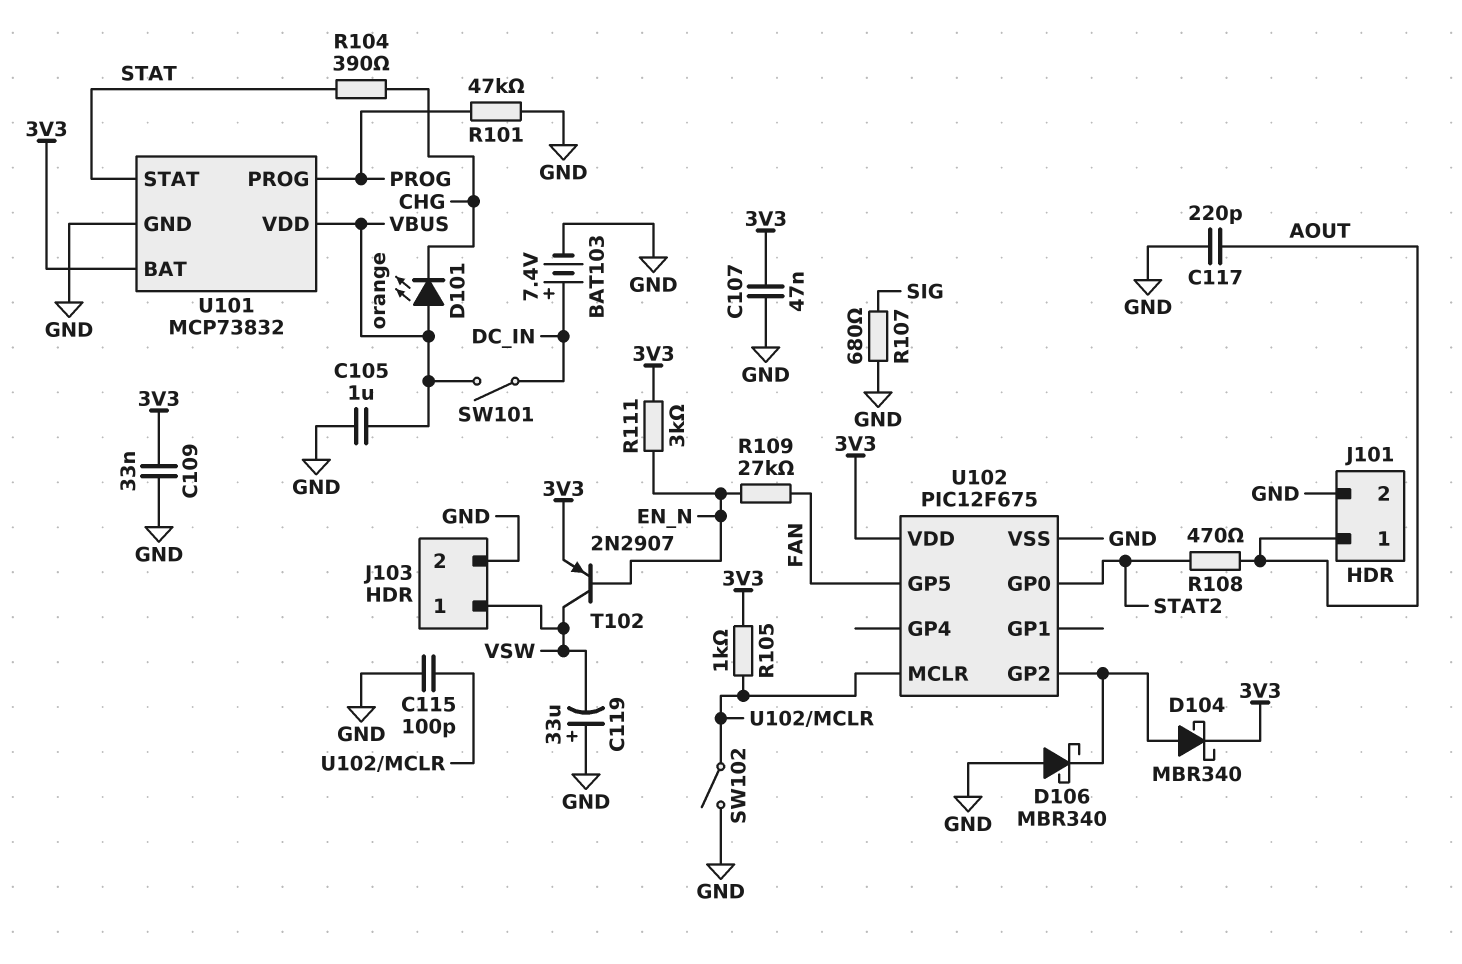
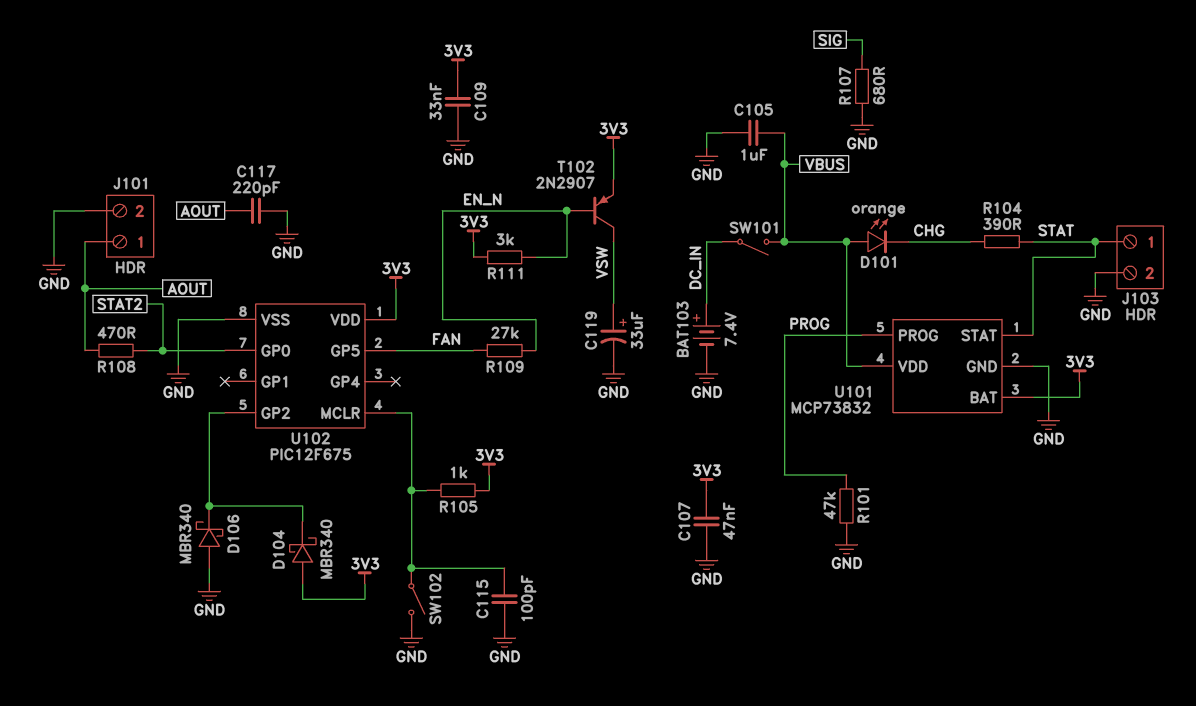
C119: 33uF (plus GND, minus VSW) -> 33uF (plus VSW, minus GND)
D104: schottky MBR340 (A U102/GP2, K 3V3) -> schottky MBR340 (A 3V3, K U102/GP2)
J103 pin 1: VSW -> STAT

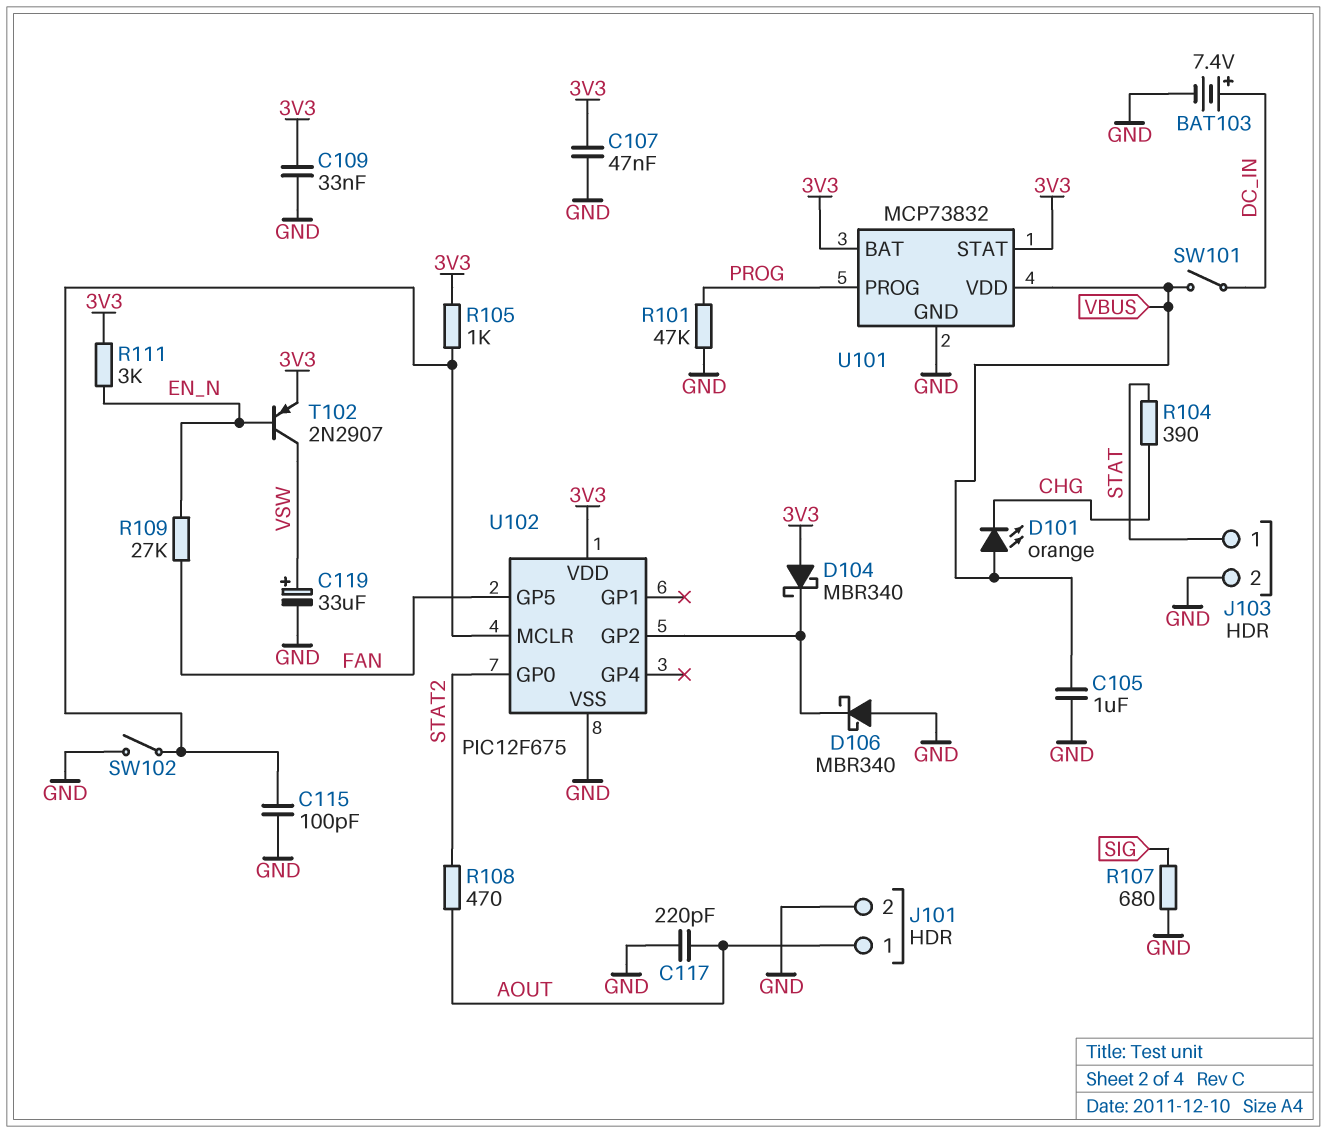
U101 pin STAT: STAT -> 3V3

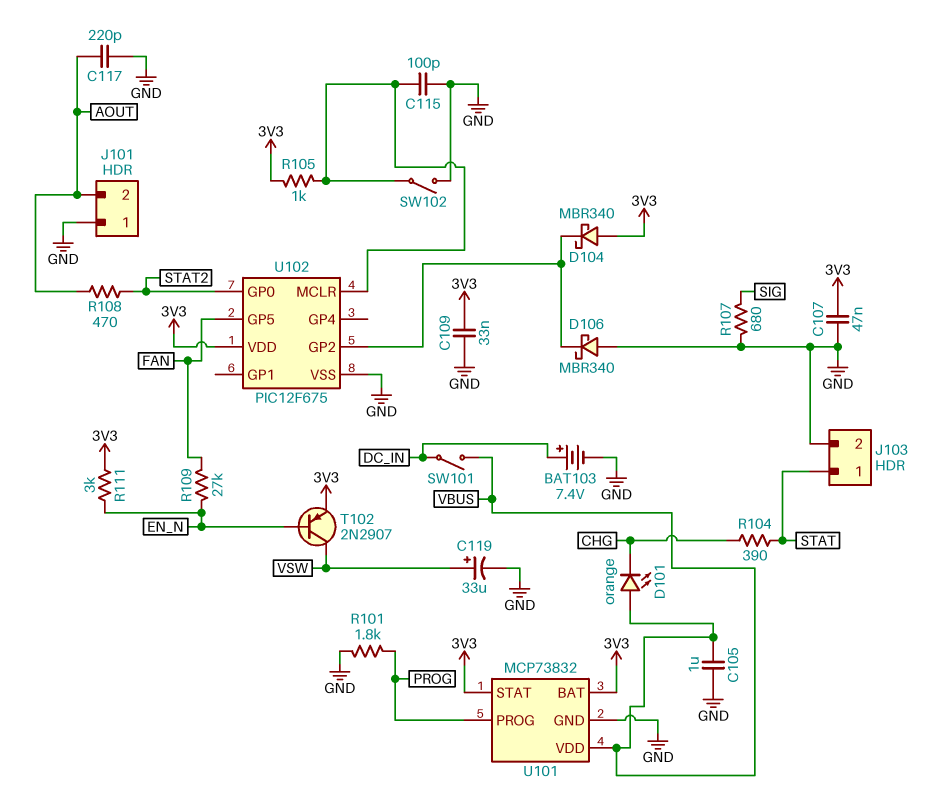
J101 pin 1: AOUT -> GND
J101 pin 2: GND -> AOUT
R101: 47k (GND, PROG) -> 1.8k (GND, PROG)

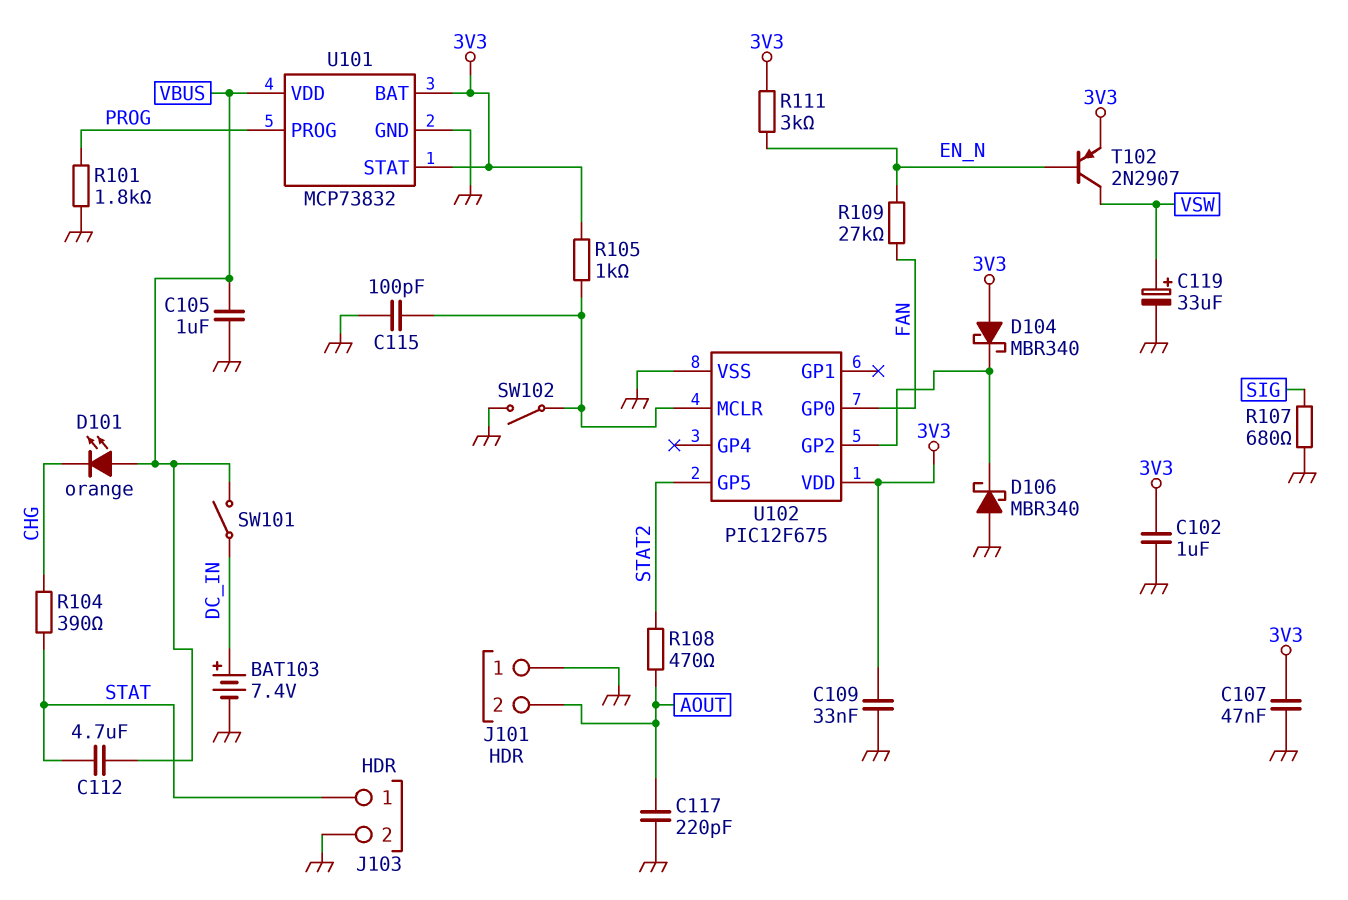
C102: none -> 1uF (3V3, GND)
C112: none -> 4.7uF (STAT, VBUS)
U102 pin GP0: STAT2 -> FAN
U102 pin GP5: FAN -> STAT2

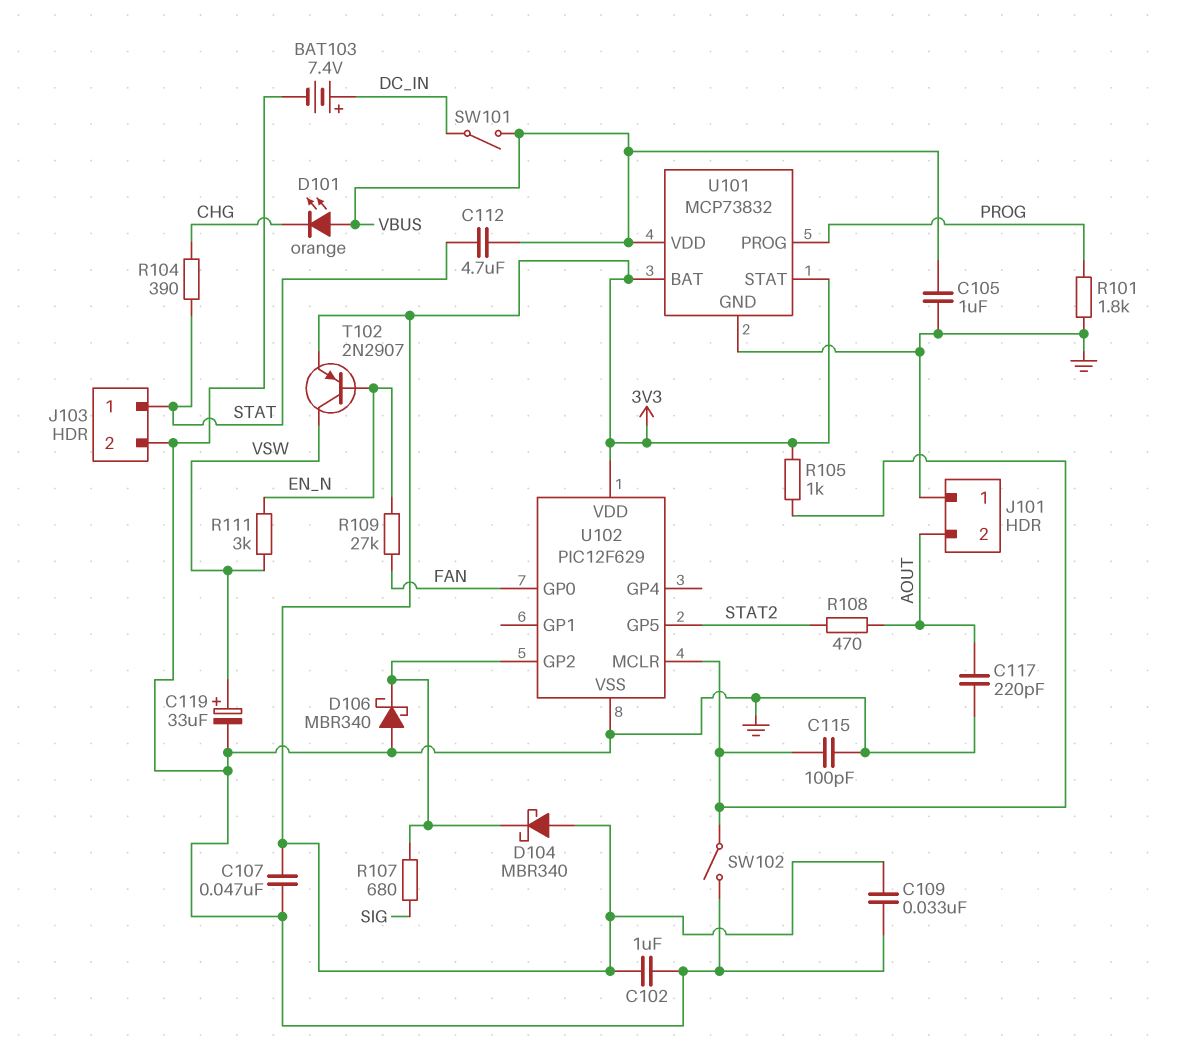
R107: 680 (GND, SIG) -> 680 (SIG, U102/GP2)
R111: 3k (3V3, EN_N) -> 3k (EN_N, VSW)
U102: PIC12F675 -> PIC12F629

